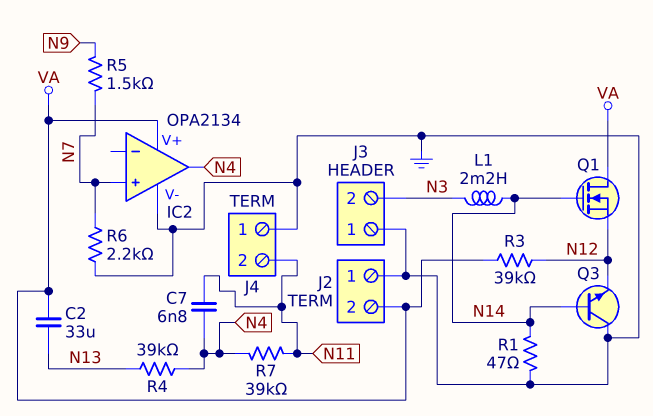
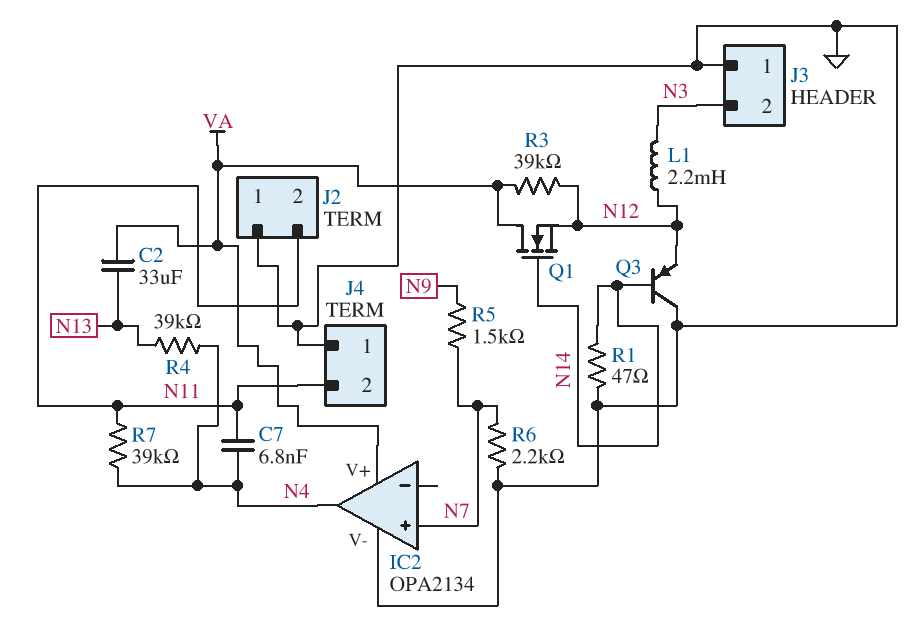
J2 pin 2: VA -> N11
L1: 2.2mH (N3, N14) -> 2.2mH (N3, N12)
Q3: NPN (B N14, C GND, E N12) -> PNP (B N14, C GND, E N12)

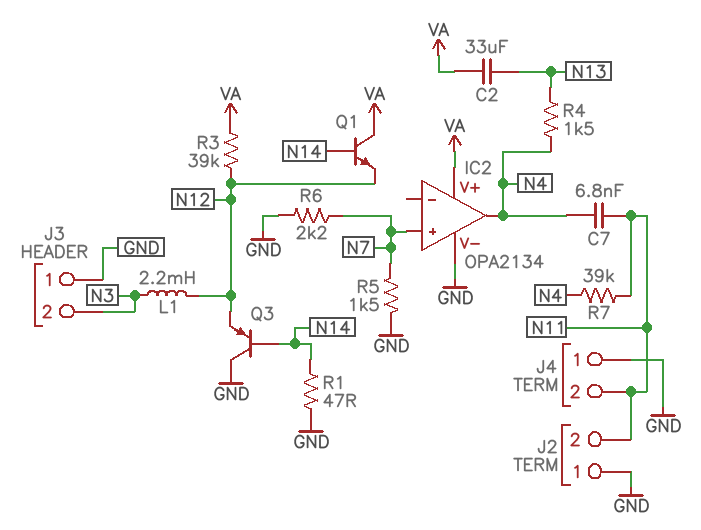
Q1: NMOS (G N14, D VA, S N12) -> NPN (B N14, C VA, E N12)
R4: 39k (N4, N13) -> 1.5k (N4, N13)
R5: 1.5k (N7, N9) -> 1.5k (GND, N7)

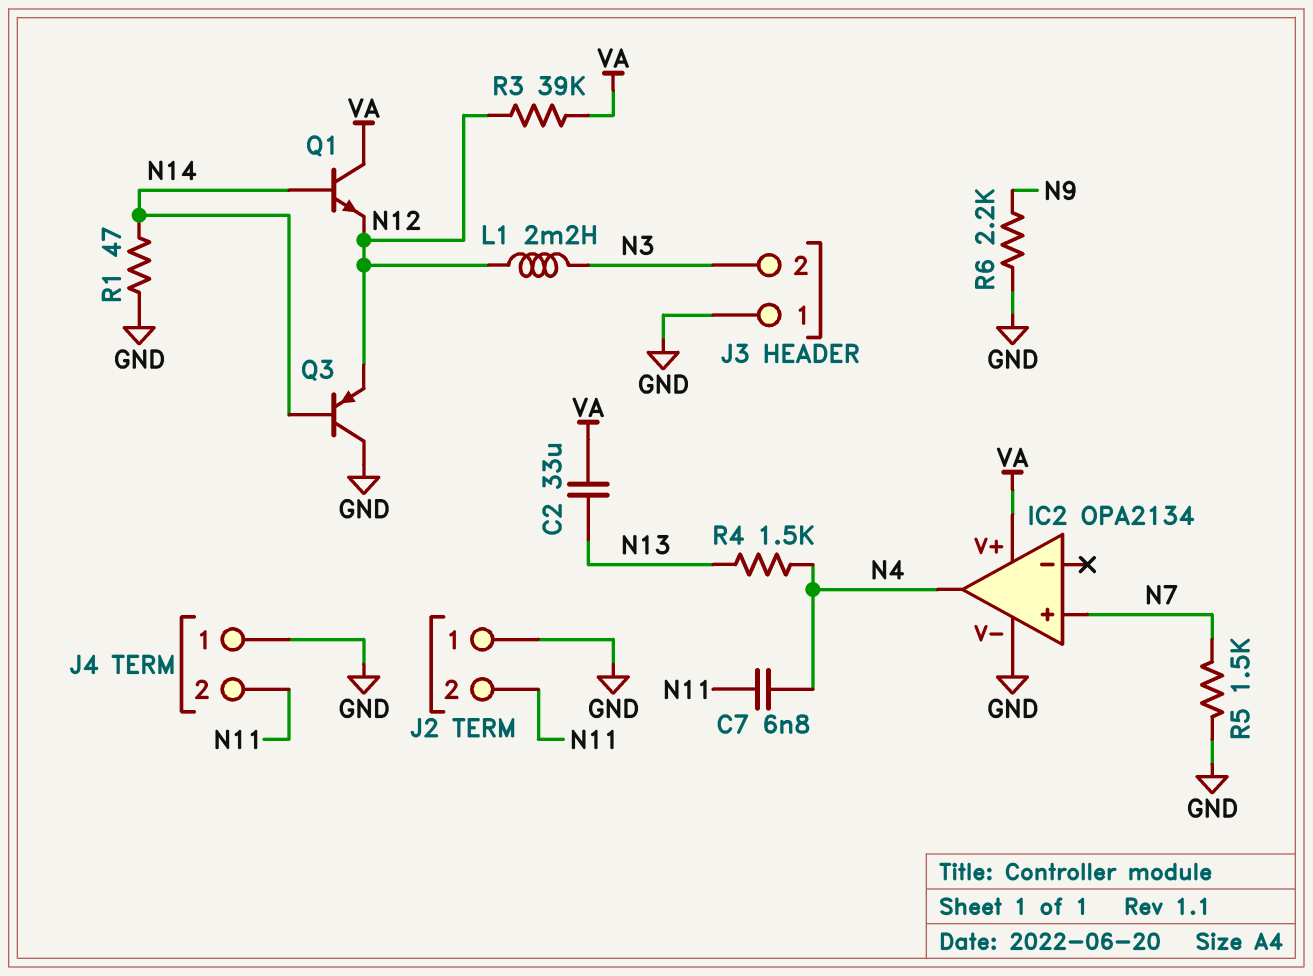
R6: 2.2k (GND, N7) -> 2.2k (GND, N9)
R7: 39k (N4, N11) -> none

